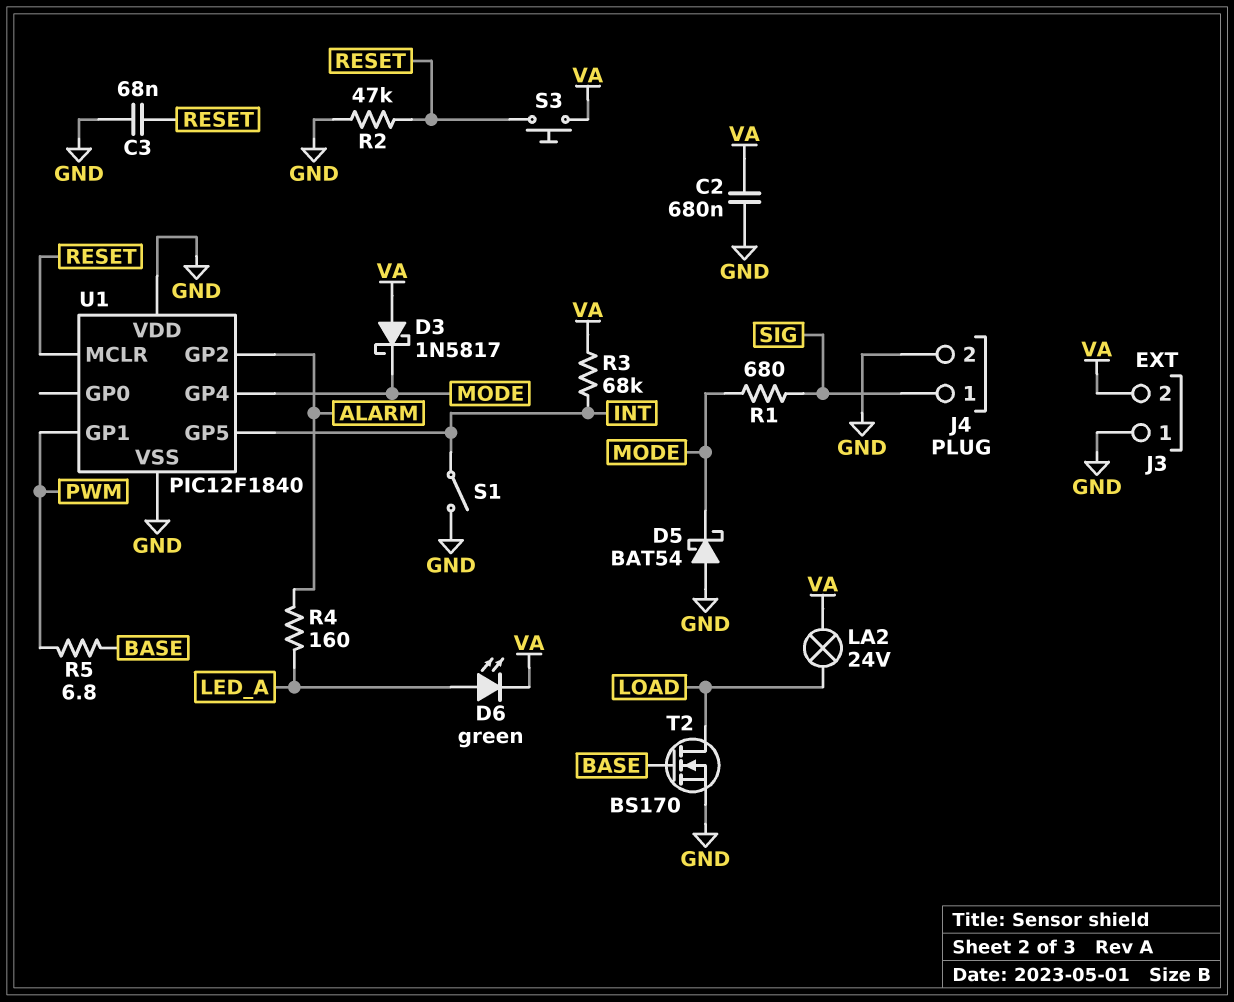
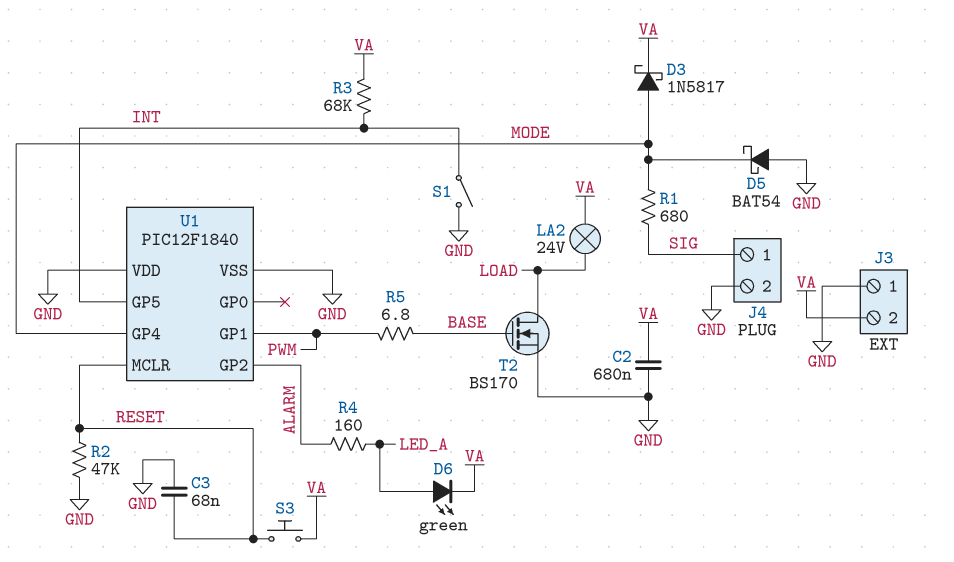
D3: schottky 1N5817 (A VA, K MODE) -> schottky 1N5817 (A MODE, K VA)

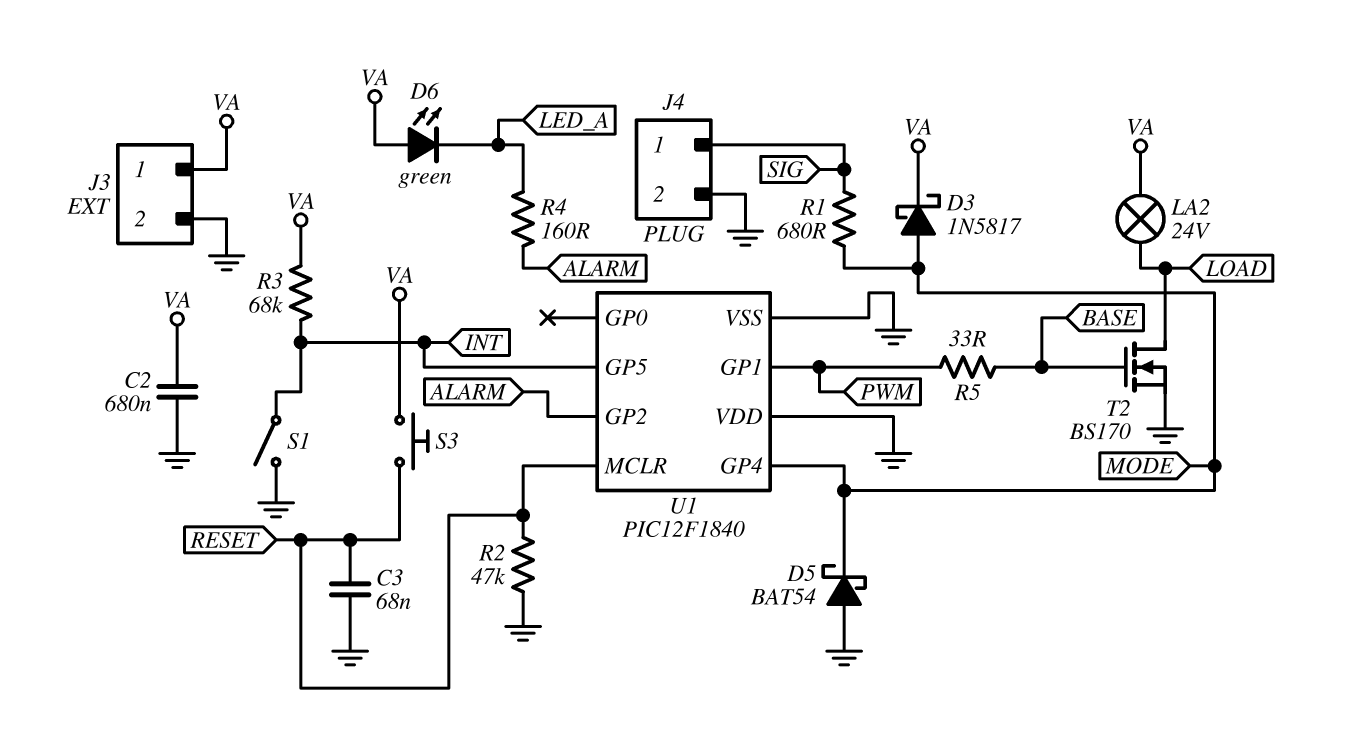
D6: LED green (A LED_A, K VA) -> LED green (A VA, K LED_A)
J3 pin 1: GND -> VA
J3 pin 2: VA -> GND
R5: 6.8 (BASE, PWM) -> 33 (BASE, PWM)

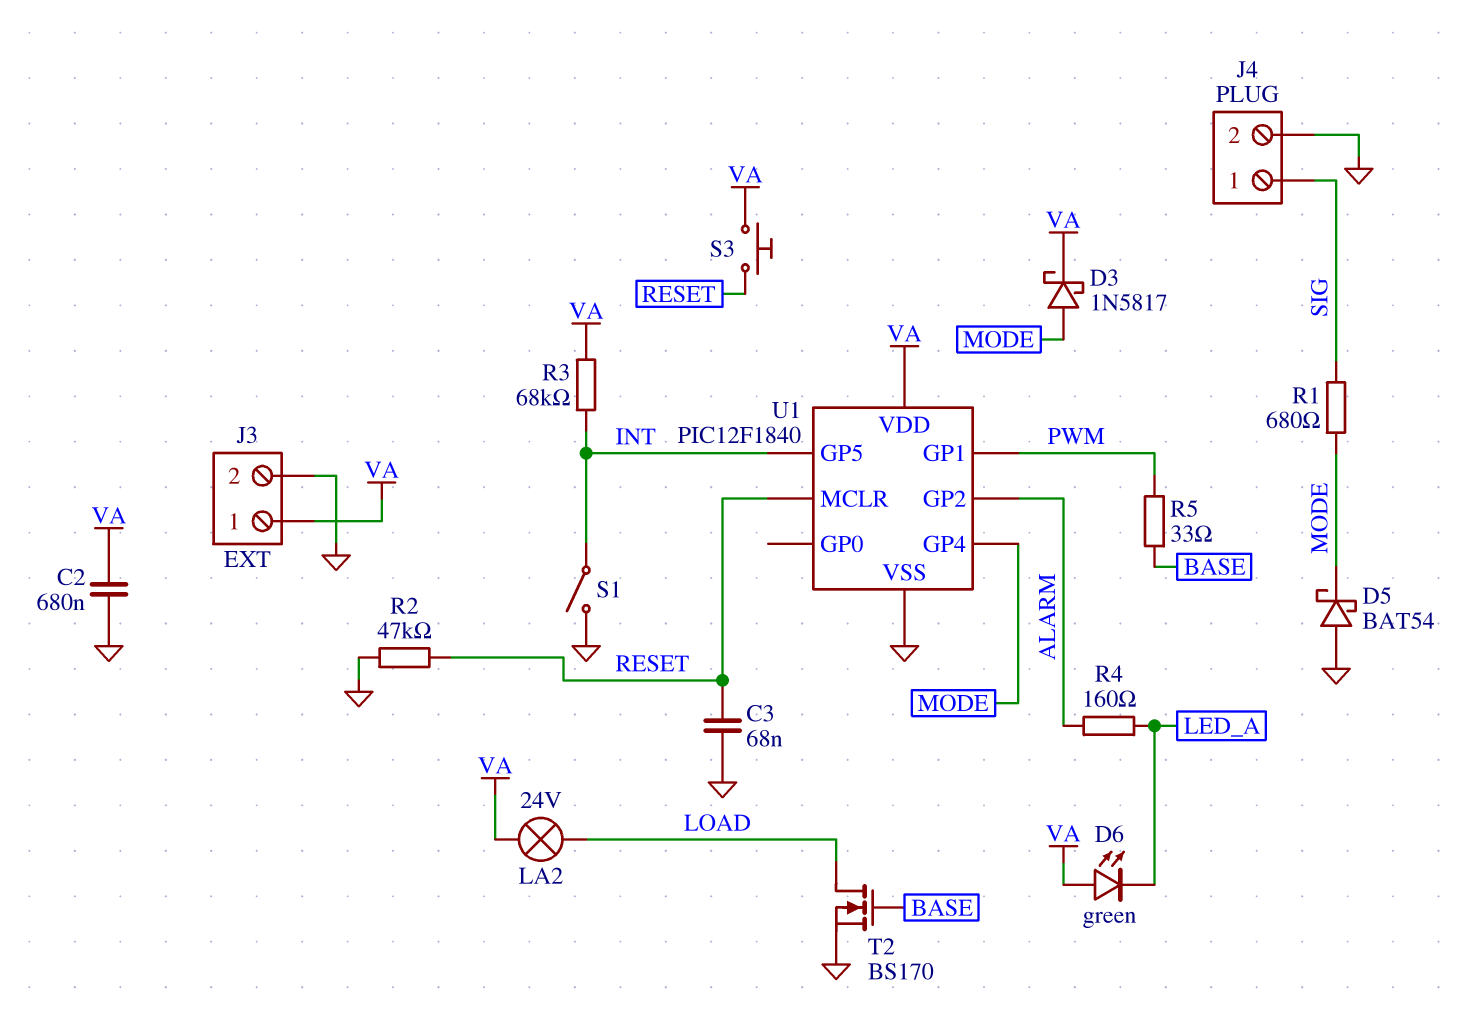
U1 pin VDD: GND -> VA

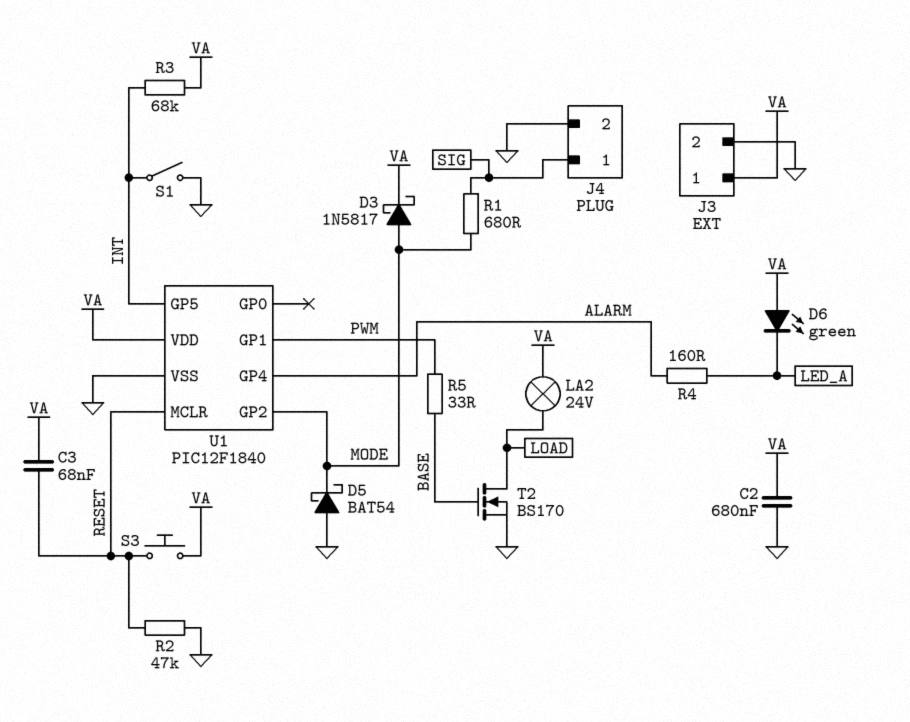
C3: 68nF (GND, RESET) -> 68nF (RESET, VA)
U1 pin GP2: ALARM -> MODE
U1 pin GP4: MODE -> ALARM

